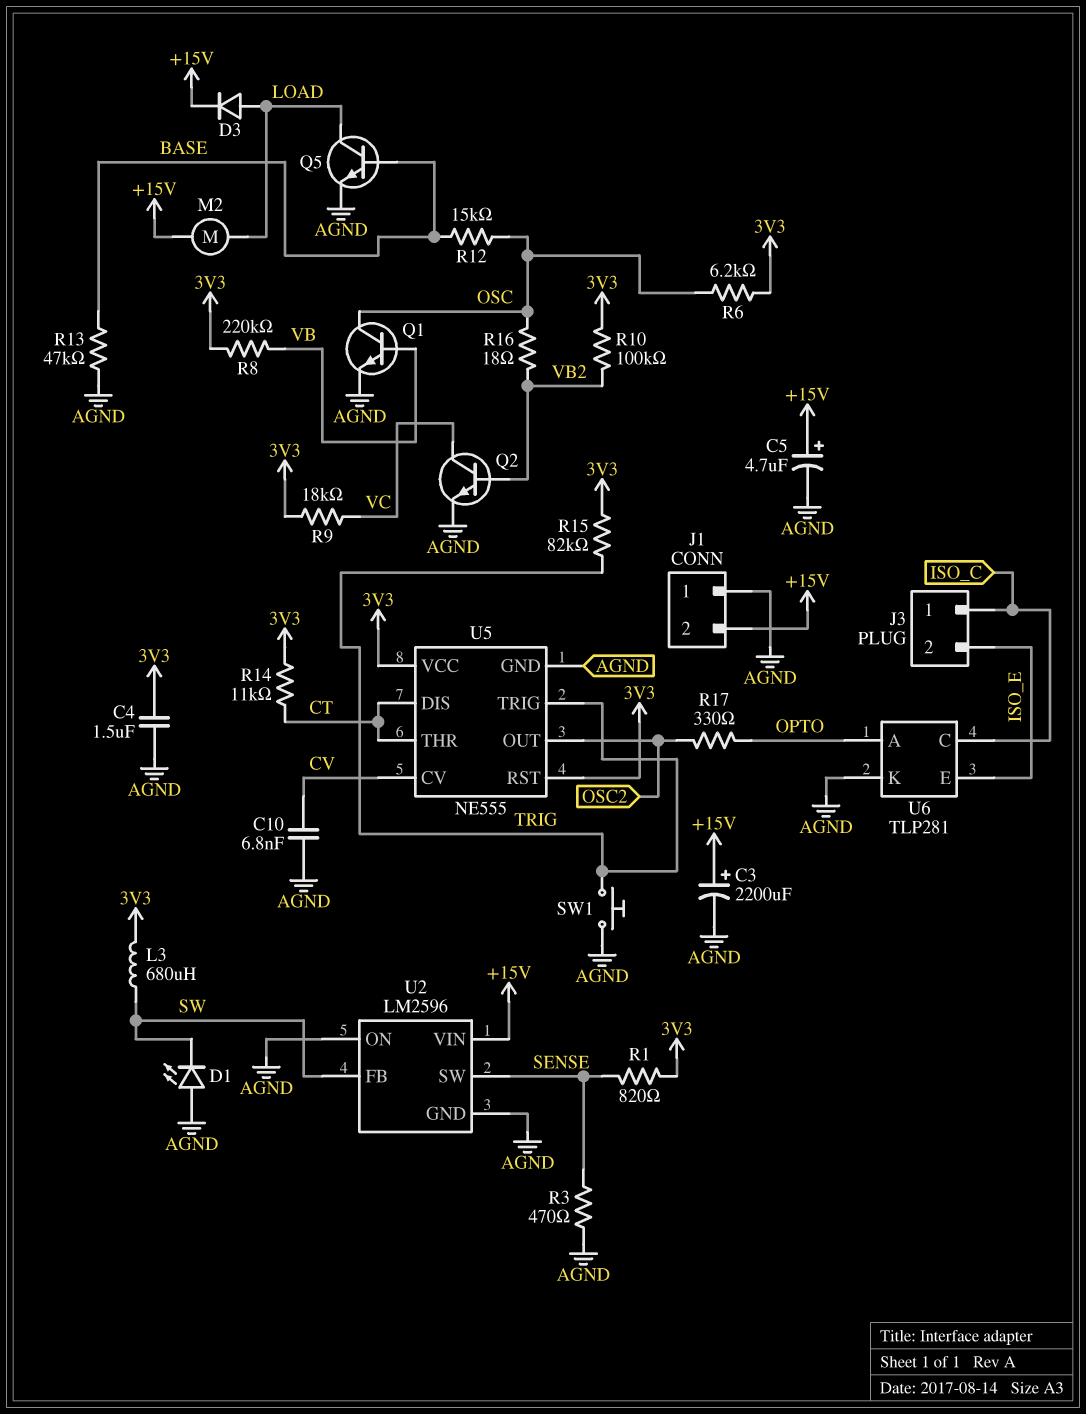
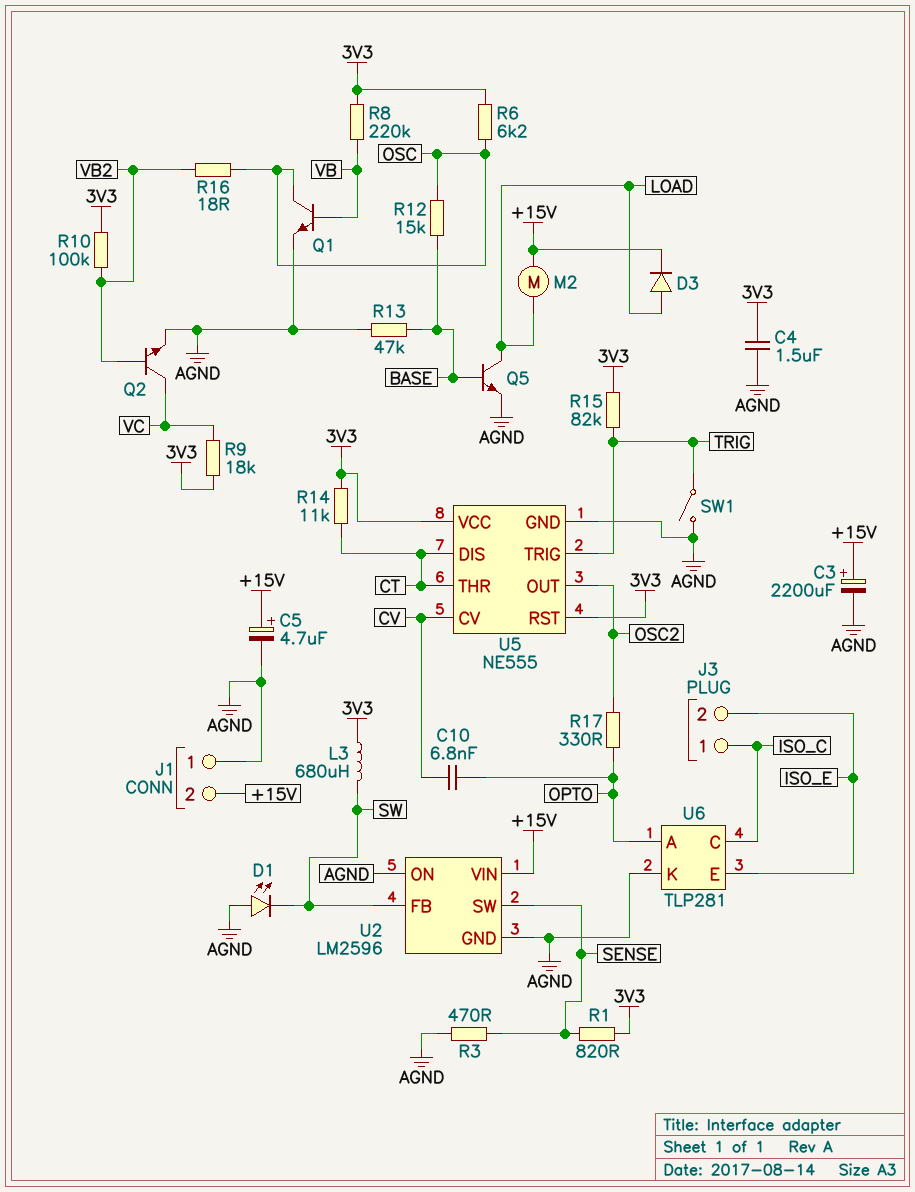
C10: 6.8nF (AGND, CV) -> 6.8nF (CV, OPTO)
SW1: button (AGND, TRIG) -> switch (AGND, TRIG)

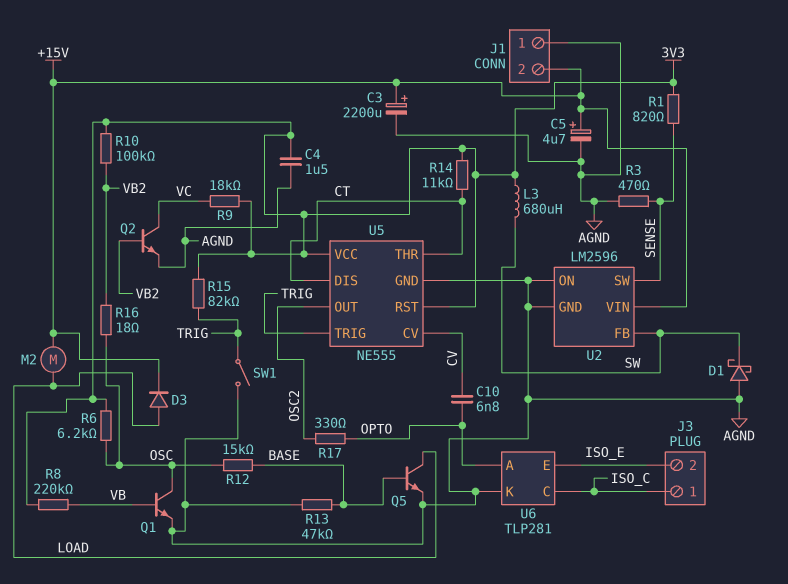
D1: LED (A AGND, K SW) -> schottky (A AGND, K SW)

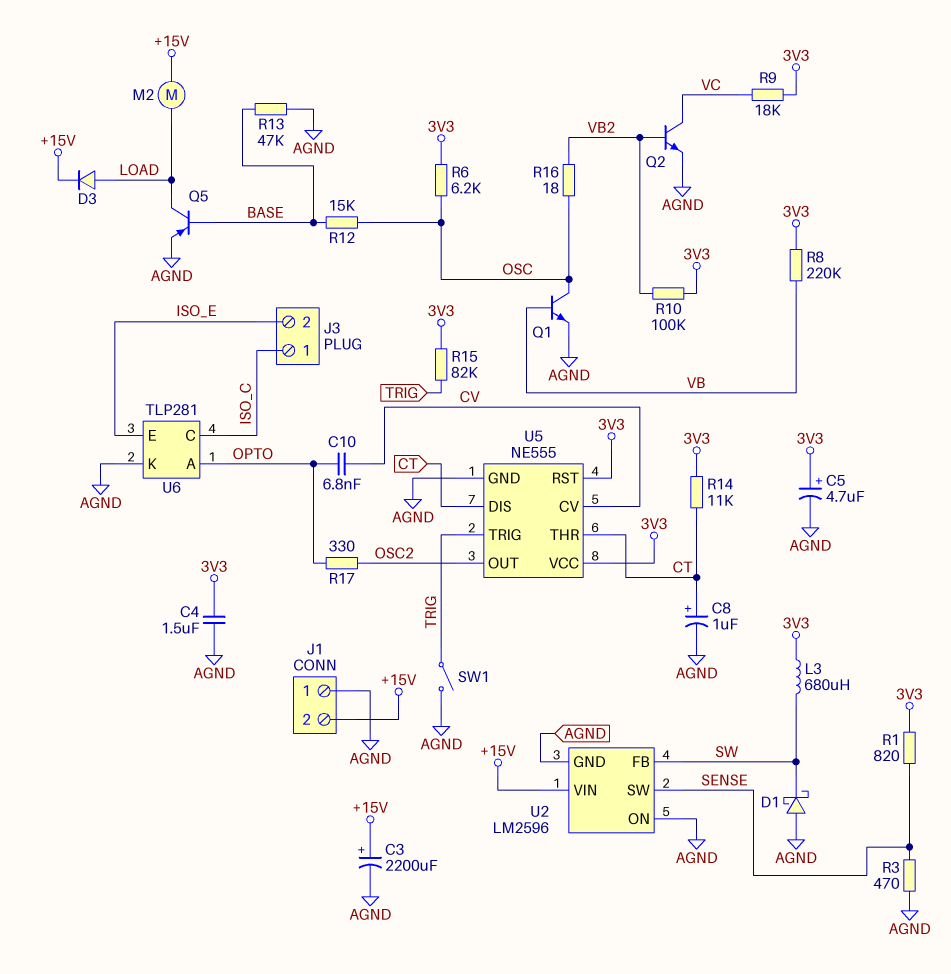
C5: 4.7uF (plus +15V, minus AGND) -> 4.7uF (plus 3V3, minus AGND)
C8: none -> 1uF (plus CT, minus AGND)
Q5: NPN (B BASE, C LOAD, E AGND) -> PNP (B BASE, C LOAD, E AGND)

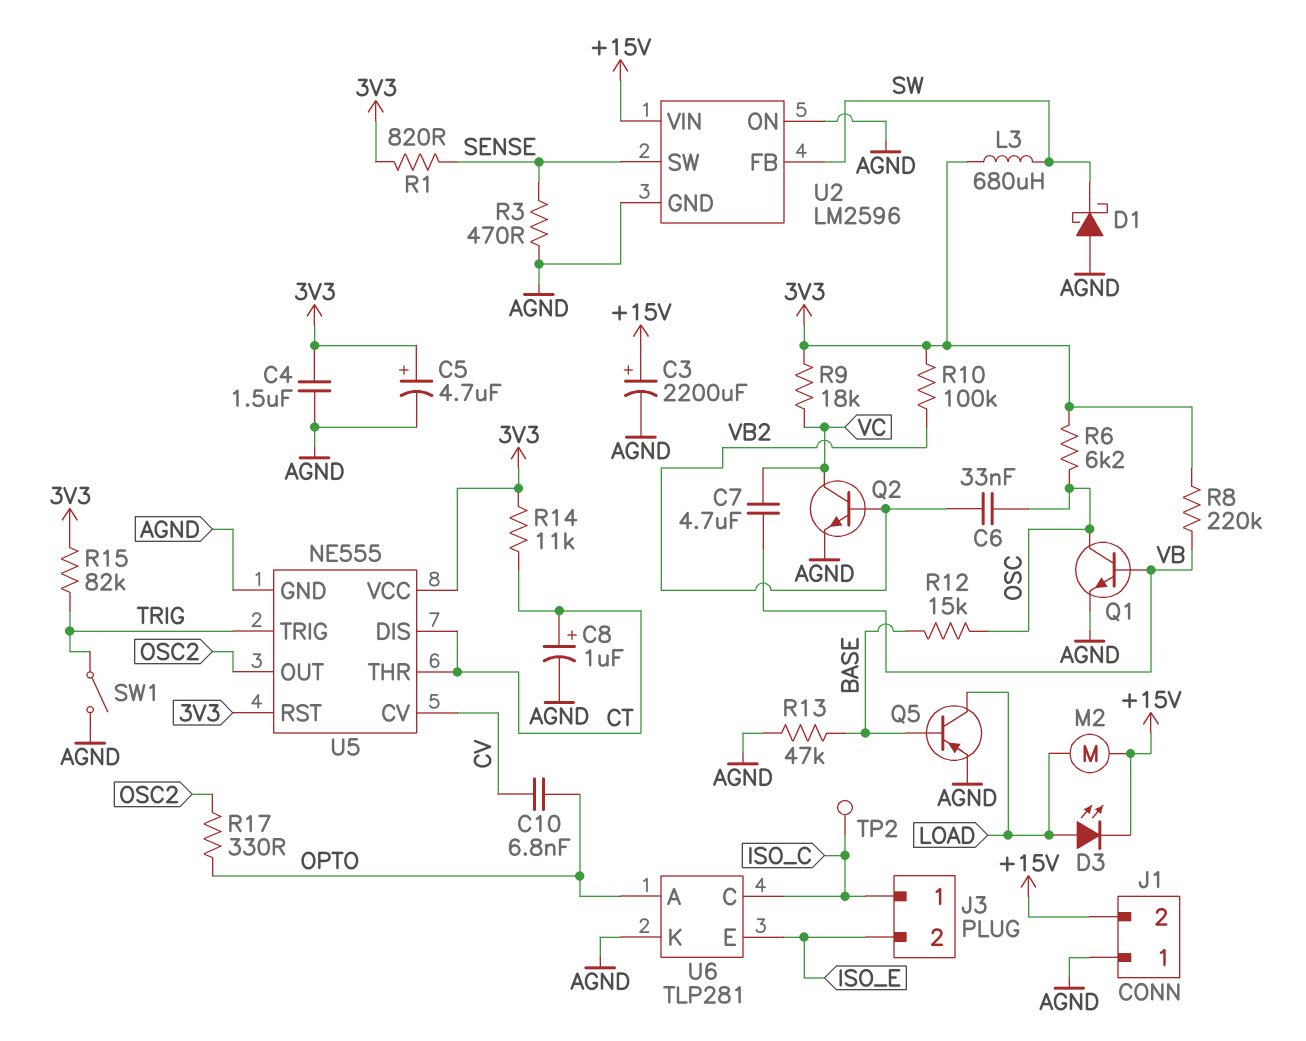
C6: none -> 33nF (OSC, VB2)
C7: none -> 4.7uF (VB, VC)
D3: diode (A LOAD, K +15V) -> LED (A LOAD, K +15V)
R16: 18 (OSC, VB2) -> none
TP2: none -> test point (ISO_C)

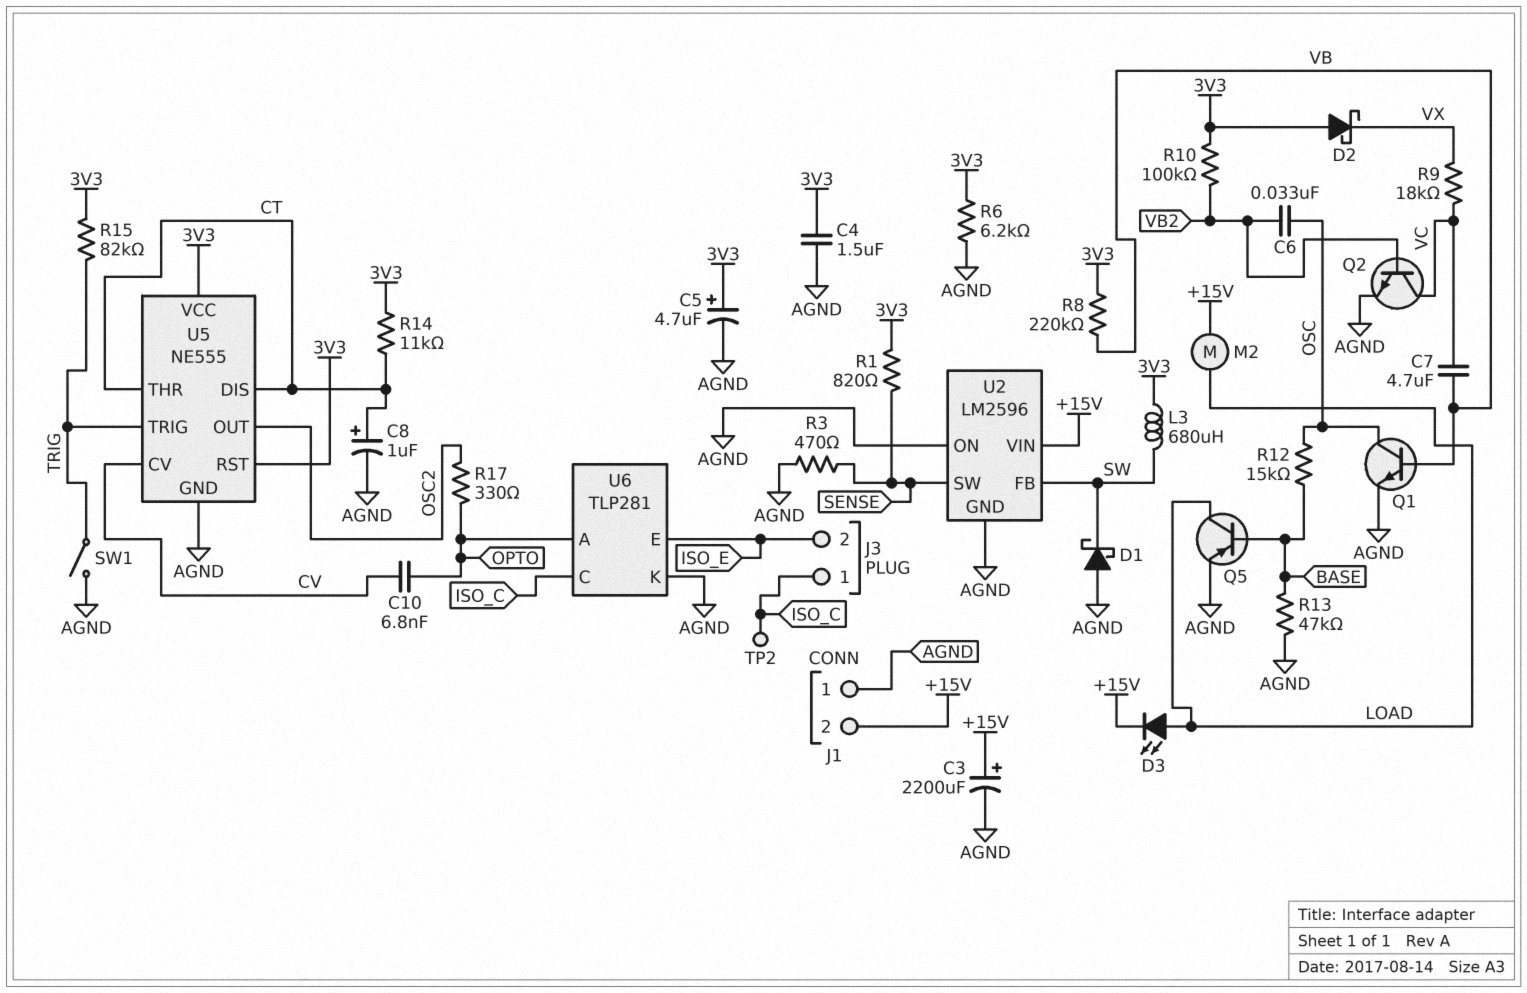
D2: none -> schottky (A 3V3, K VX)
R6: 6.2k (3V3, OSC) -> 6.2k (3V3, AGND)
R9: 18k (3V3, VC) -> 18k (VC, VX)

